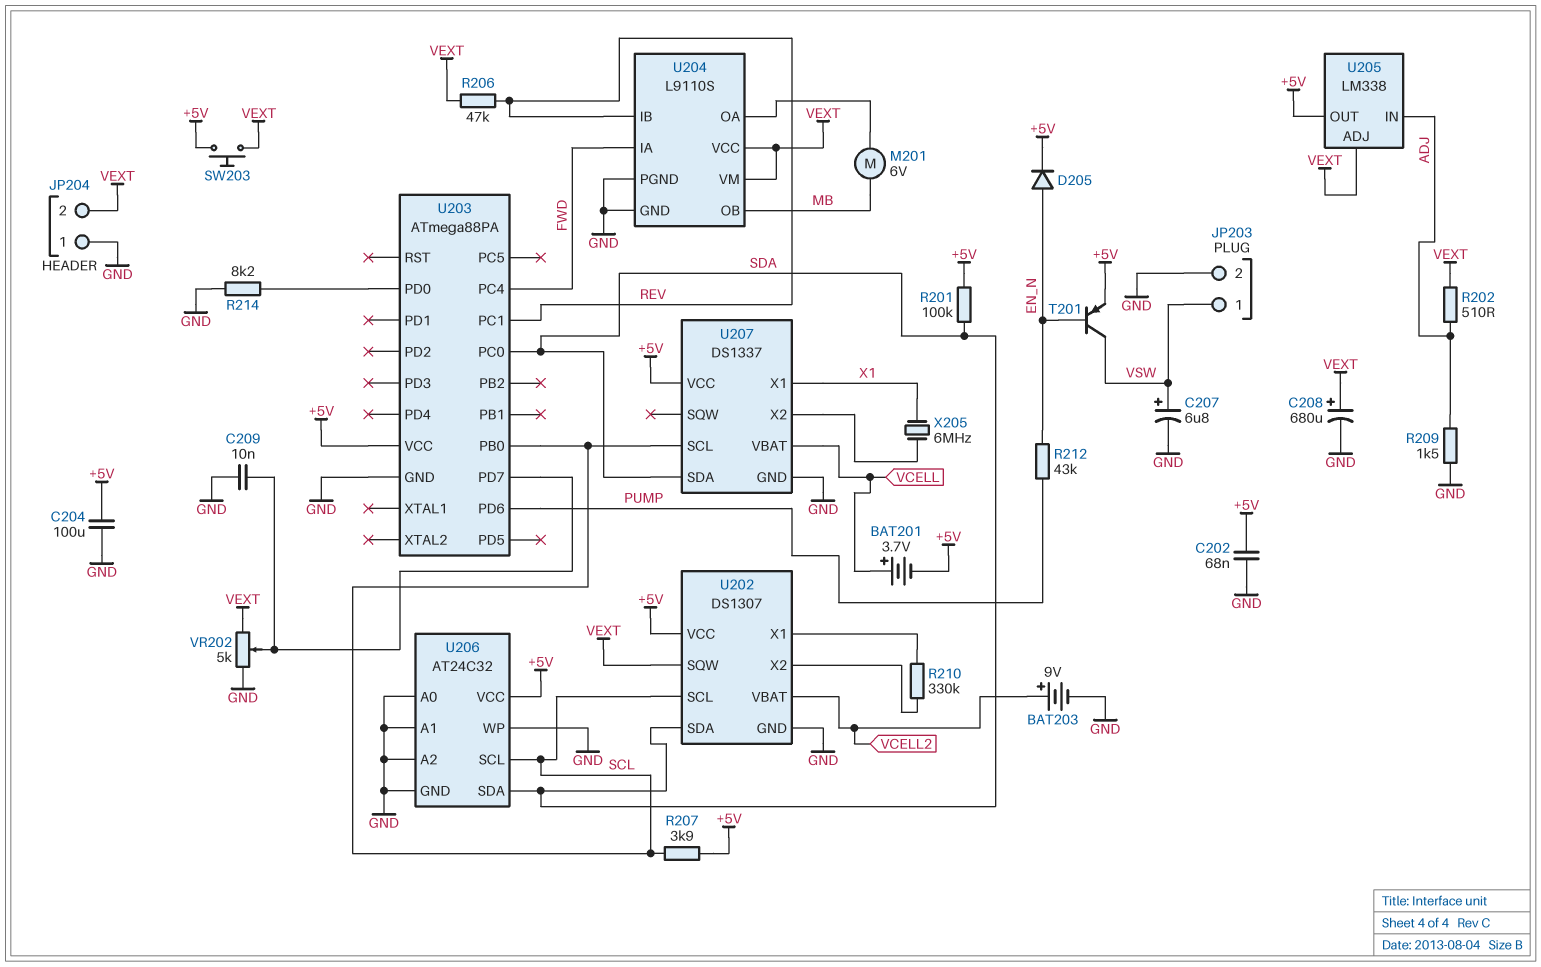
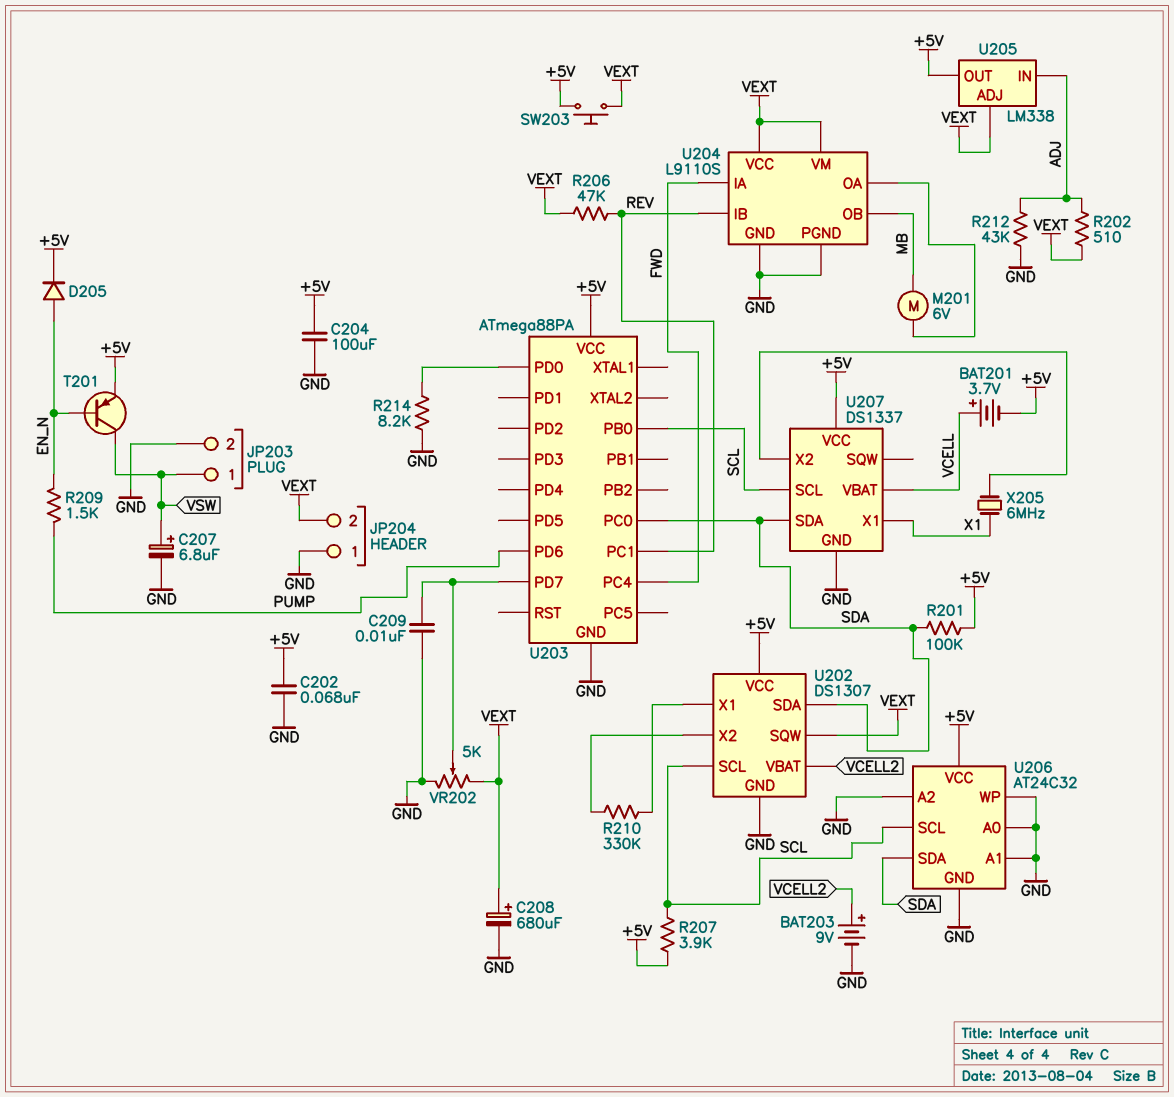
R209: 1.5k (ADJ, GND) -> 1.5k (EN_N, PUMP)
R212: 43k (EN_N, PUMP) -> 43k (ADJ, GND)

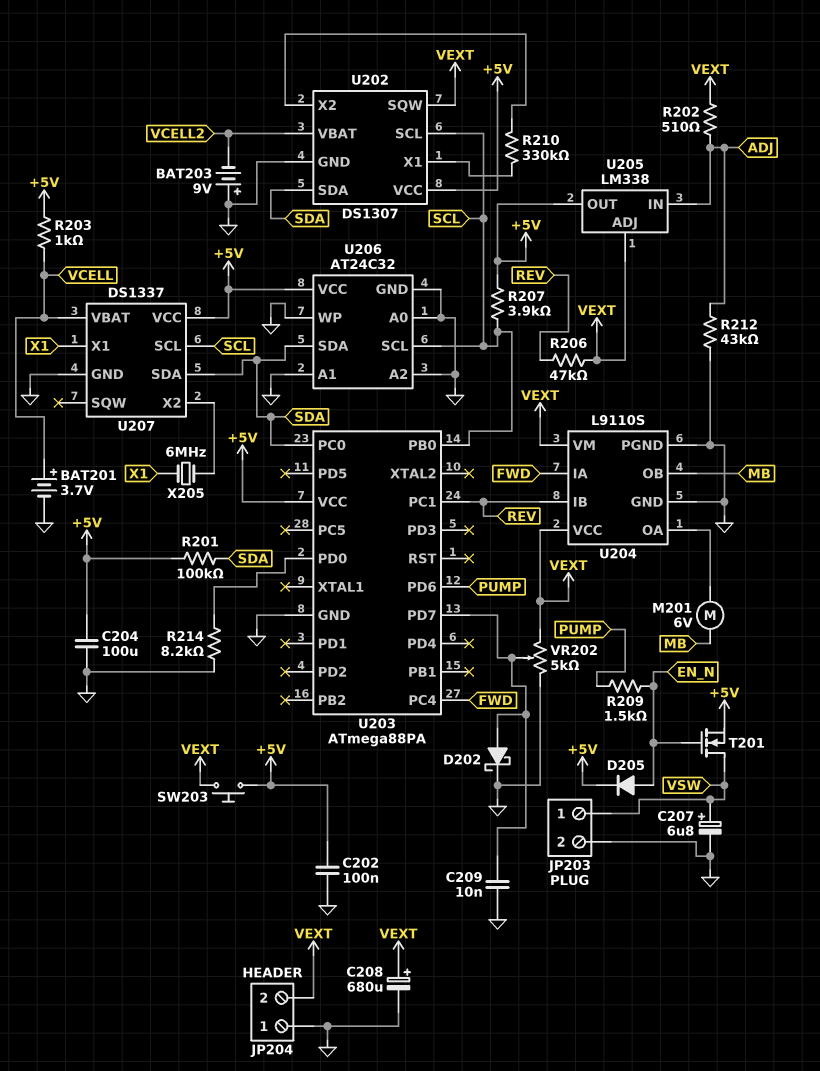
BAT201: 3.7V (plus VCELL, minus +5V) -> 3.7V (plus VCELL, minus GND)
BAT203: 9V (plus VCELL2, minus GND) -> 9V (plus GND, minus VCELL2)
C202: 68nF (+5V, GND) -> 100nF (+5V, GND)
D202: none -> schottky (A U203/PD7, K GND)
R203: none -> 1k (+5V, VCELL)
T201: PNP (B EN_N, C VSW, E +5V) -> NMOS (G EN_N, D VSW, S +5V)

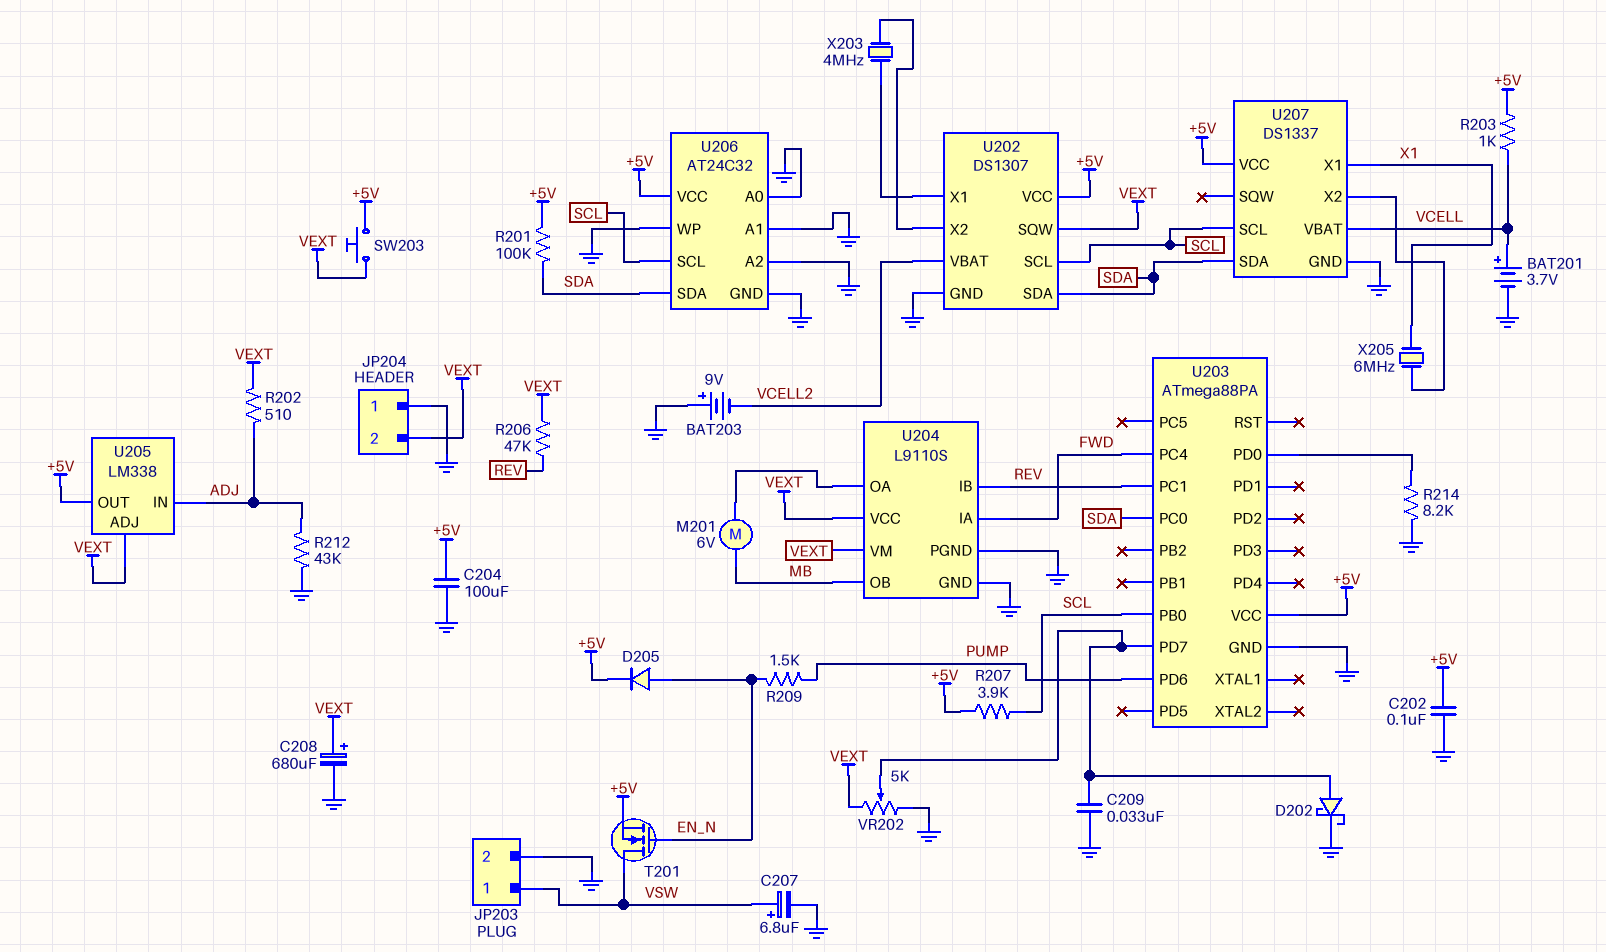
C209: 10nF (GND, U203/PD7) -> 33nF (GND, U203/PD7)
R210: 330k (U202/X1, U202/X2) -> none
X203: none -> 4MHz (U202/X1, U202/X2)

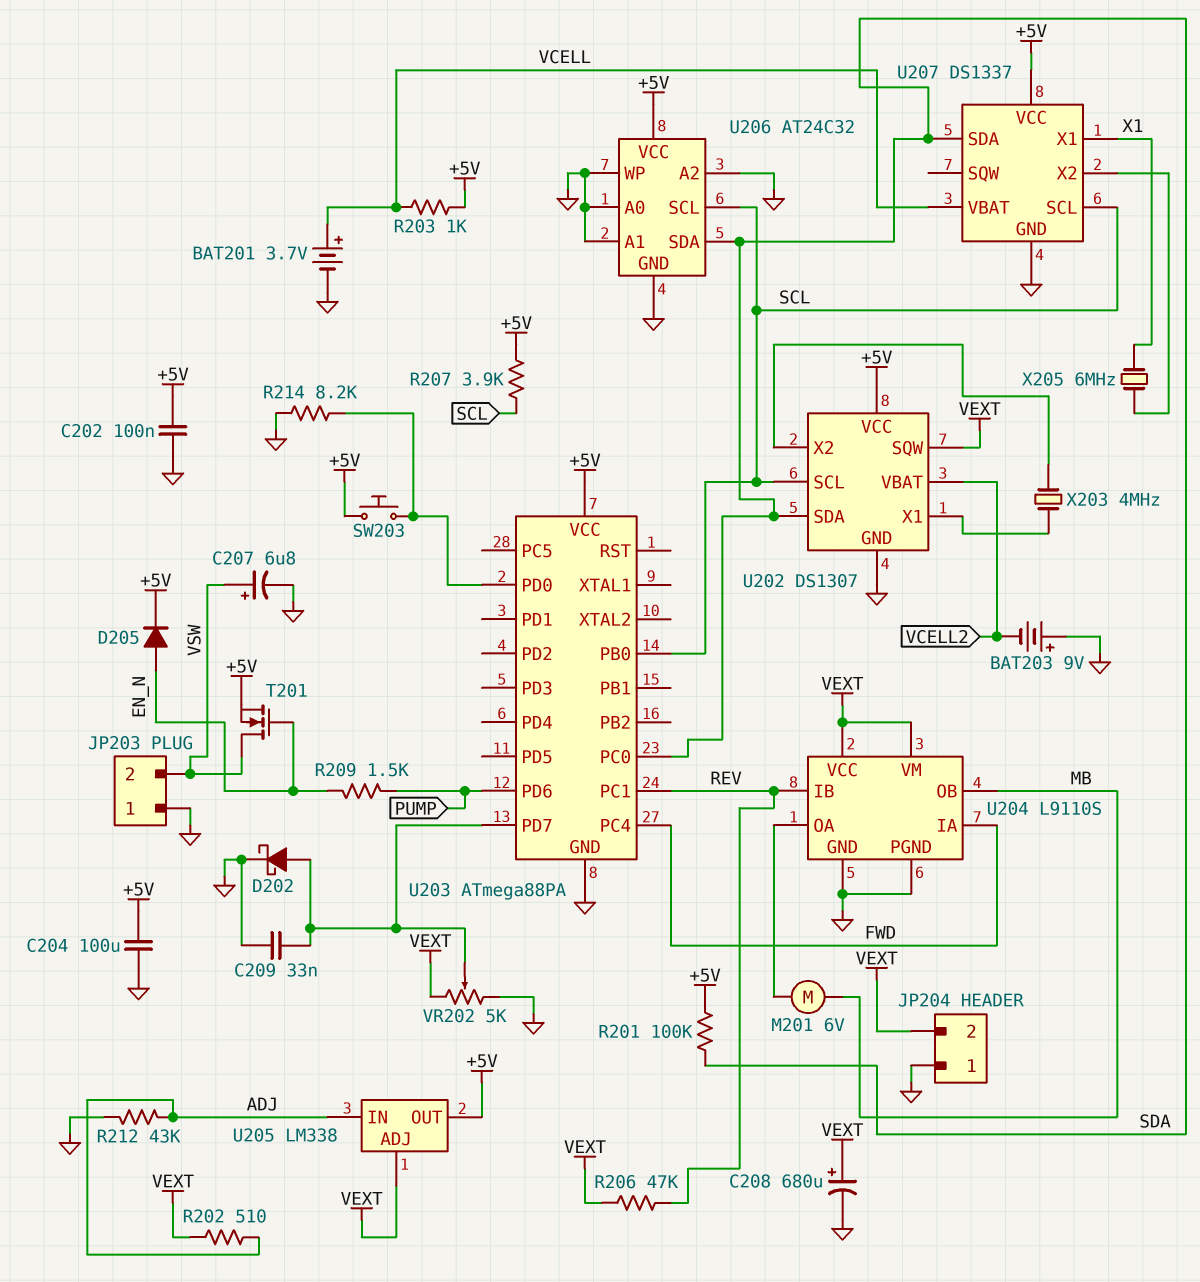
JP203 pin 1: VSW -> GND
JP203 pin 2: GND -> VSW
SW203: button (+5V, VEXT) -> button (+5V, U203/PD0)

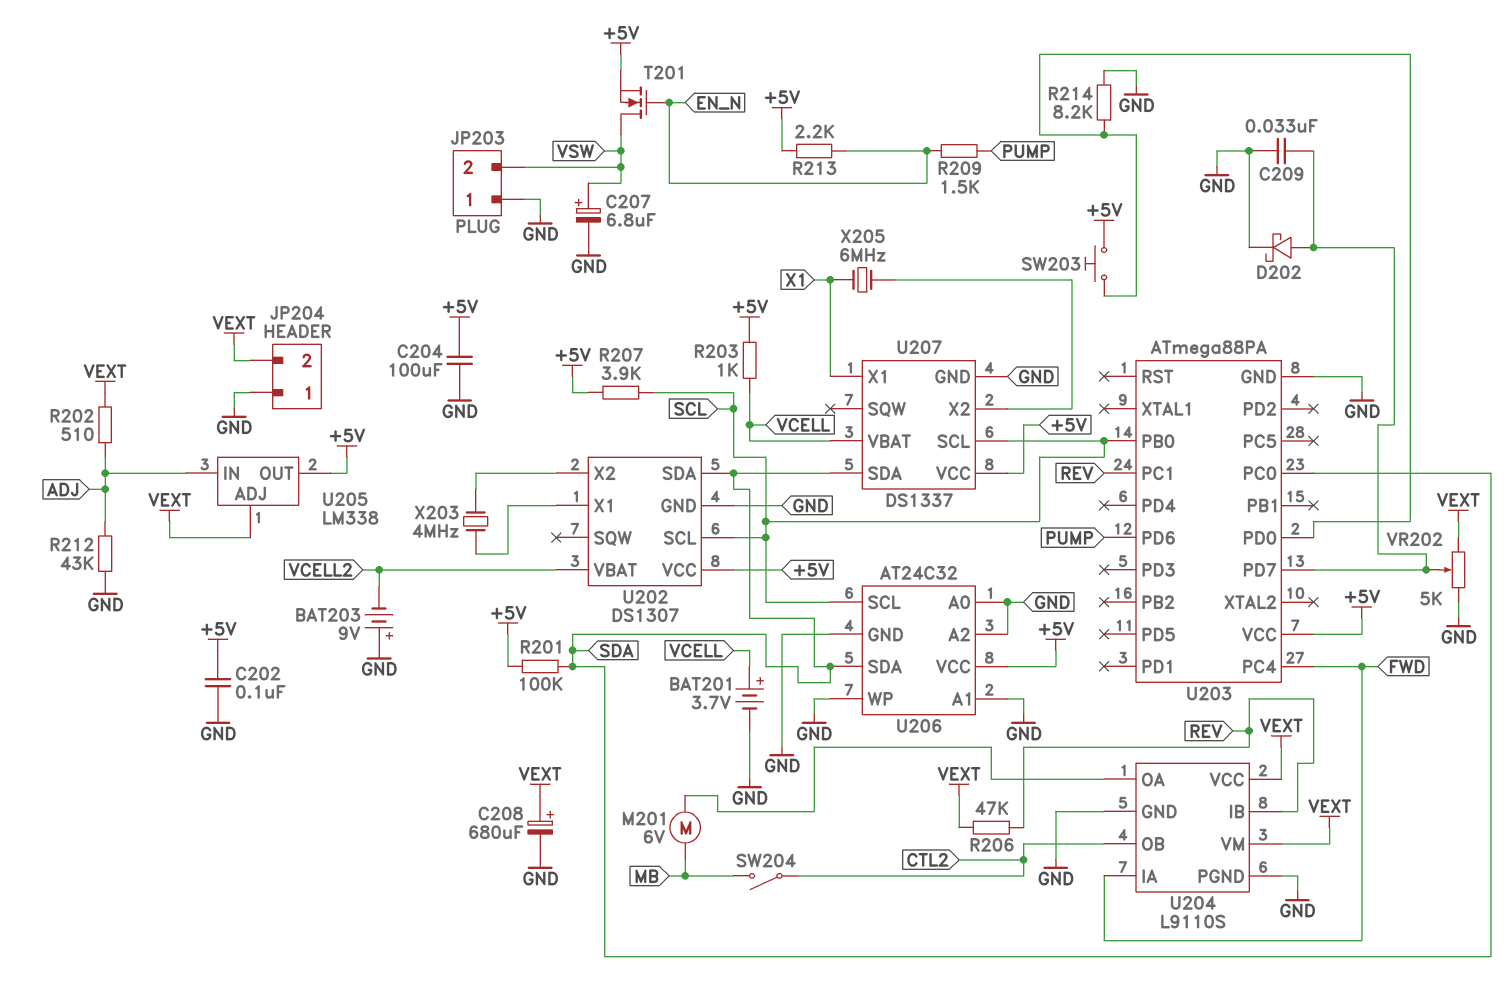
D205: diode (A EN_N, K +5V) -> none
R213: none -> 2.2k (+5V, EN_N)
SW204: none -> switch (CTL2, MB)
U202 pin SQW: VEXT -> none
U204 pin OB: MB -> CTL2

